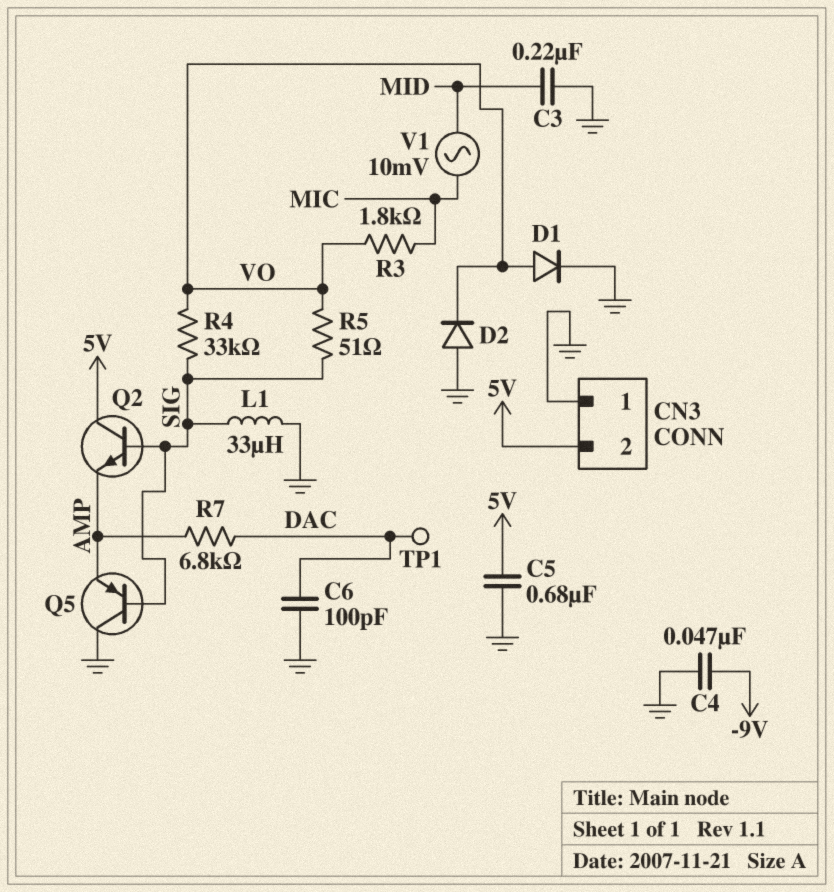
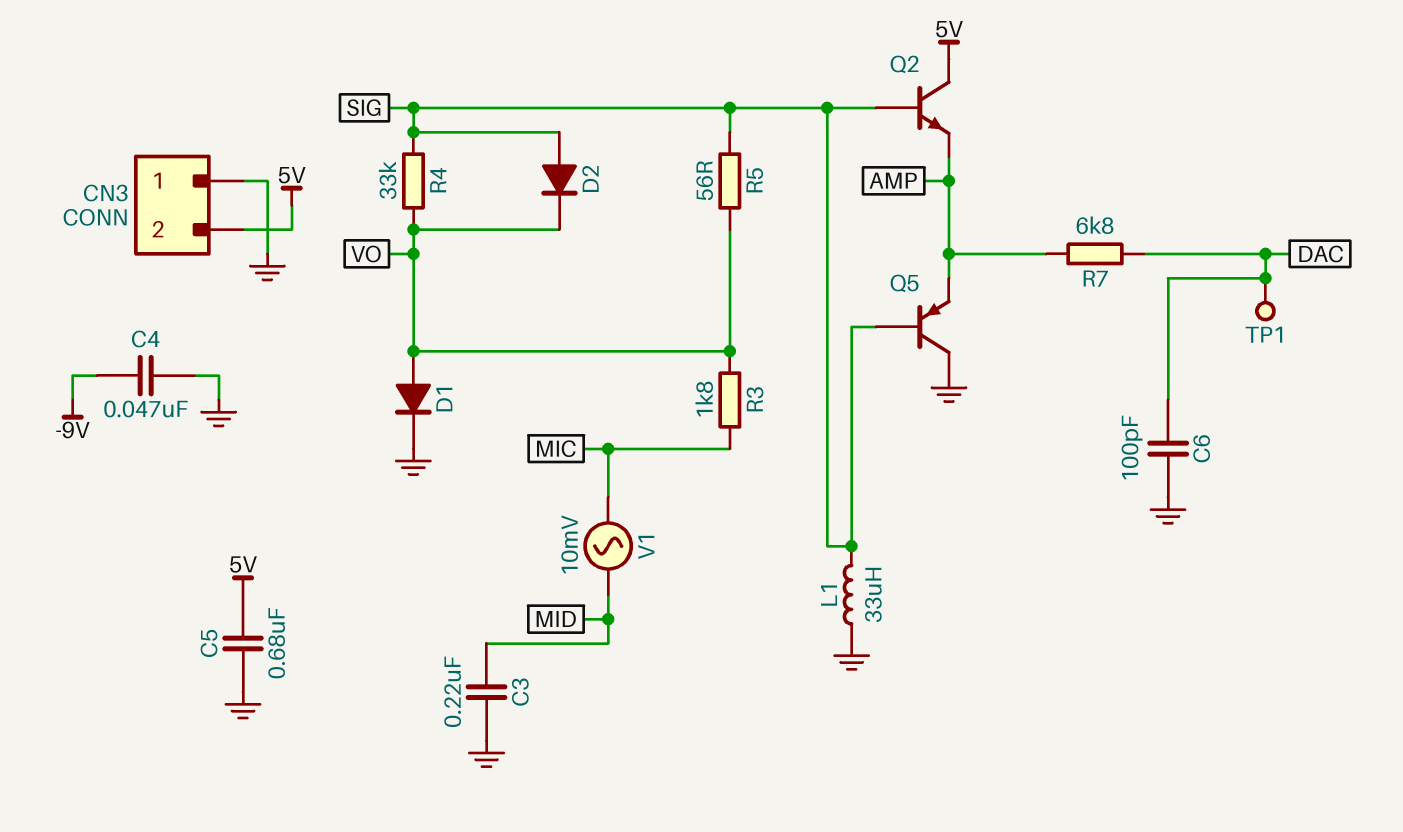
D2: diode (A GND, K VO) -> diode (A SIG, K VO)
R5: 51 (SIG, VO) -> 56 (SIG, VO)

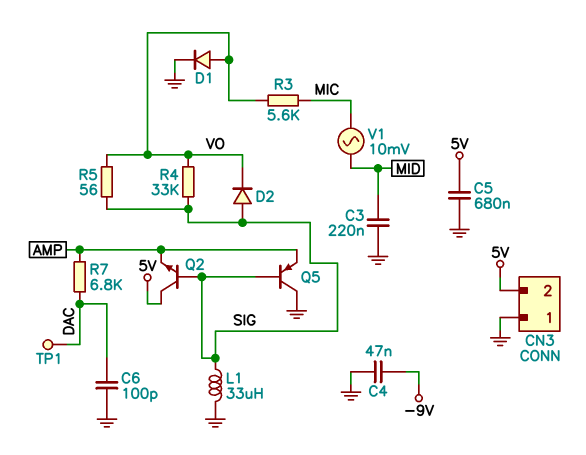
R3: 1.8k (MIC, VO) -> 5.6k (MIC, VO)

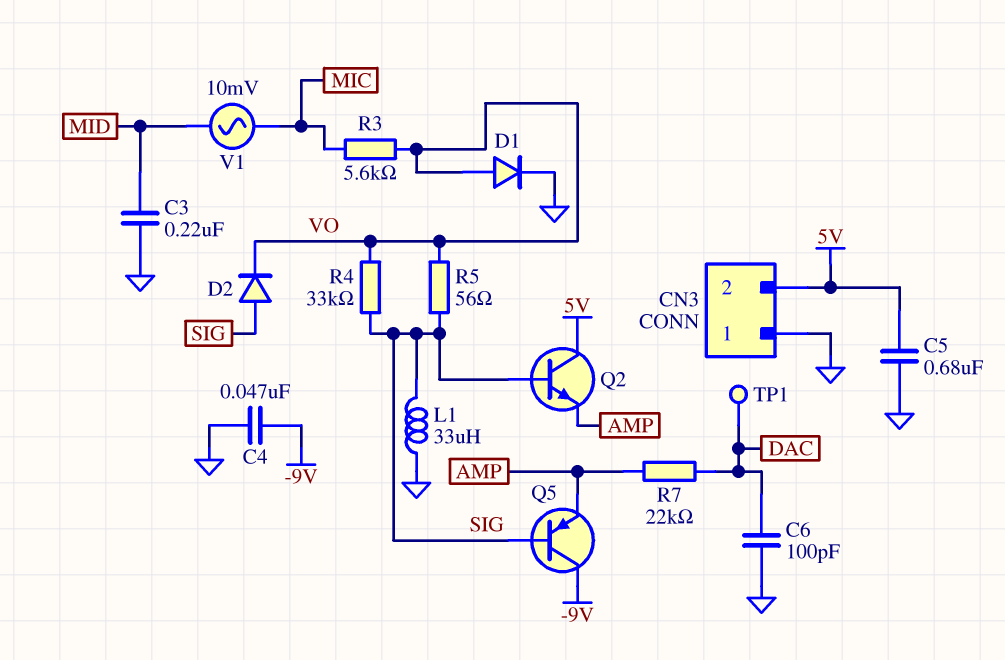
Q5: PNP (B SIG, C GND, E AMP) -> PNP (B SIG, C -9V, E AMP)
R7: 6.8k (AMP, DAC) -> 22k (AMP, DAC)

